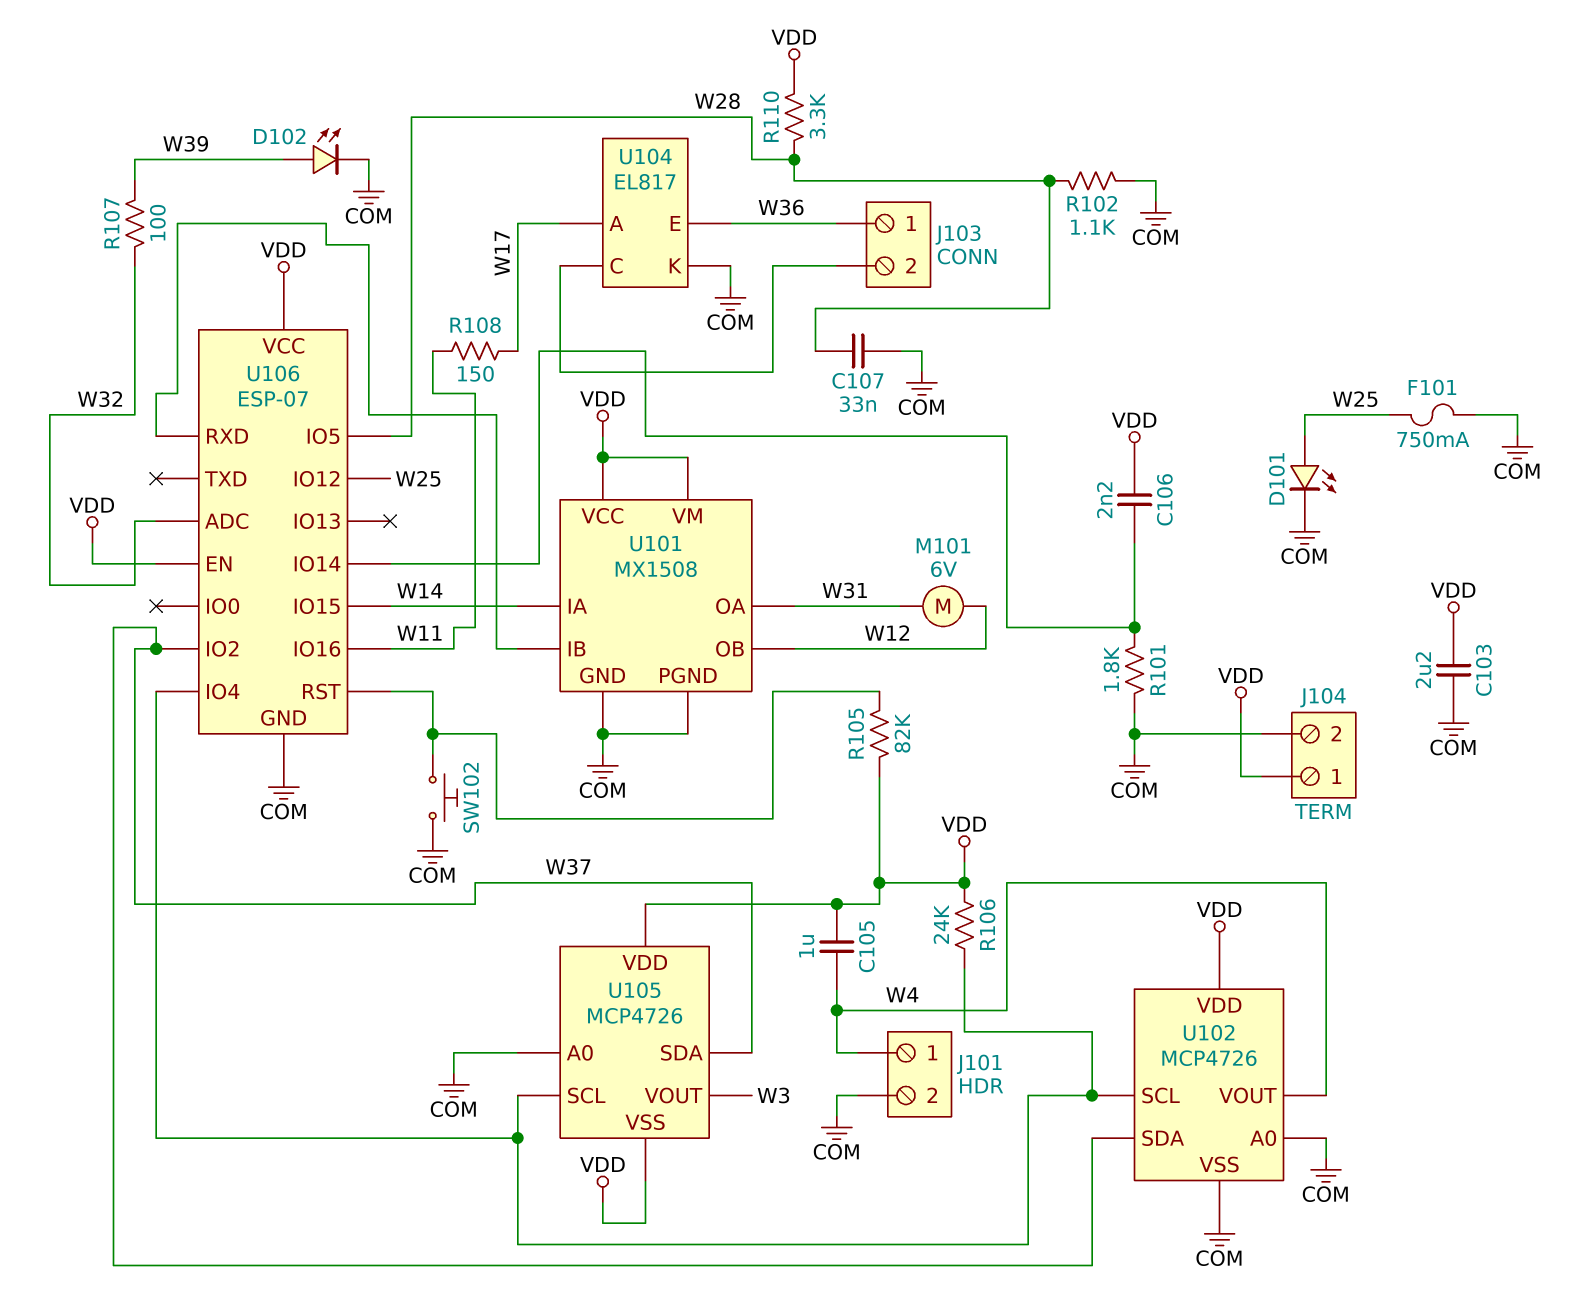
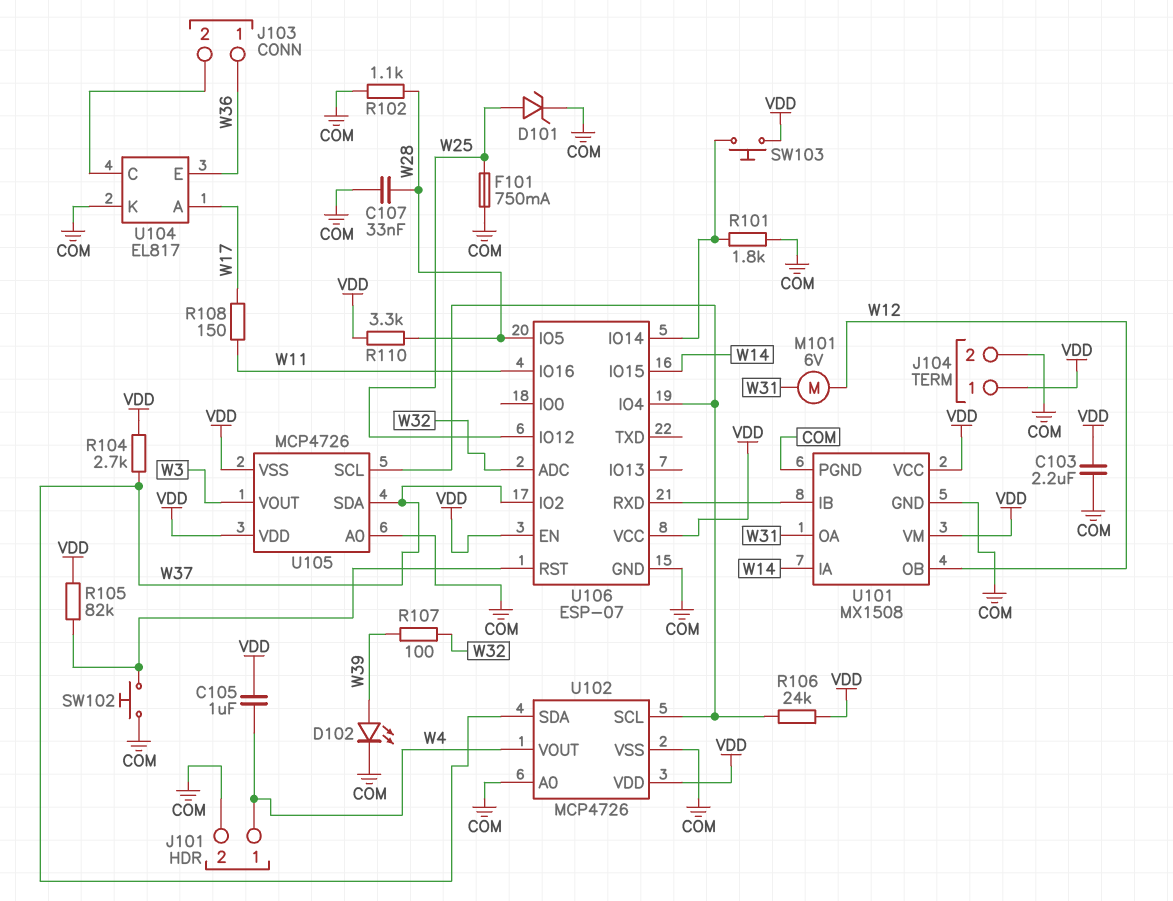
C106: 2.2nF (U106/IO14, VDD) -> none
D101: LED (A W25, K COM) -> zener (A W25, K COM)
R104: none -> 2.7k (VDD, W37)
SW103: none -> button (U106/IO14, VDD)

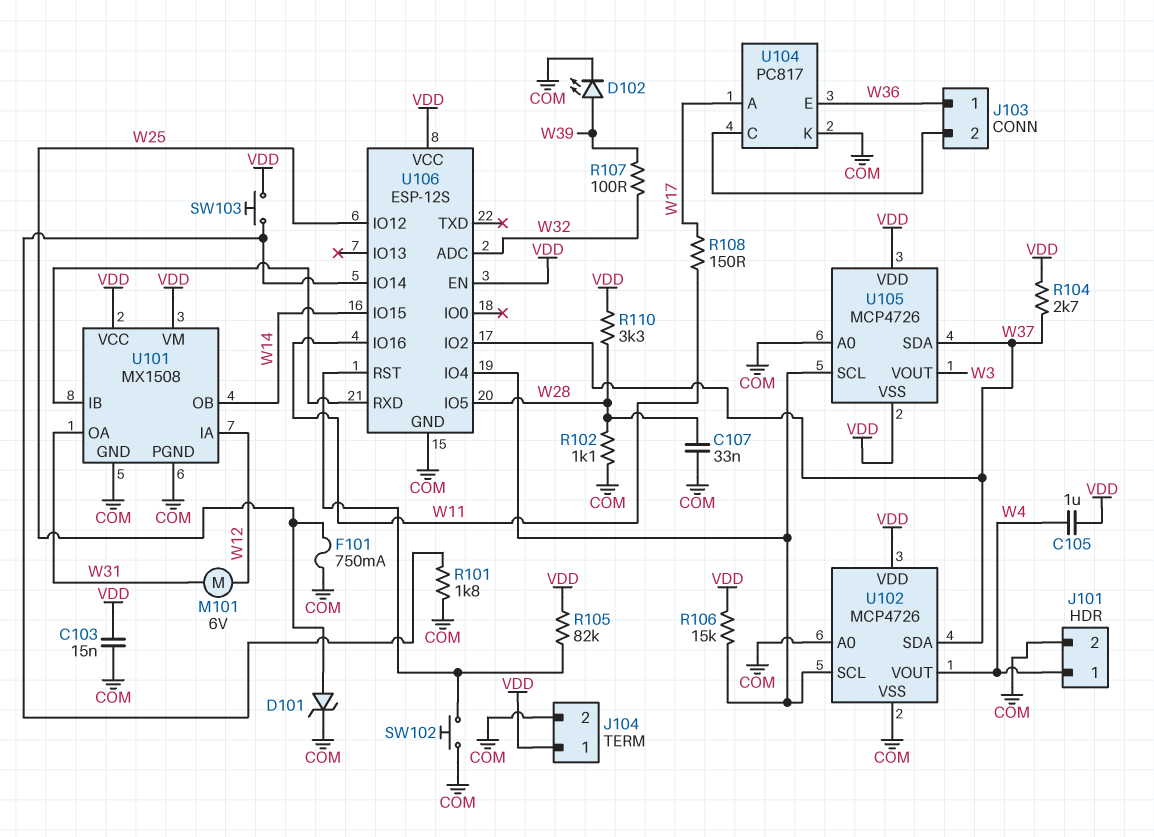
C103: 2.2uF (COM, VDD) -> 15nF (COM, VDD)
R106: 24k (U102/SCL, VDD) -> 15k (U102/SCL, VDD)
U101 pin IA: W14 -> W12
U101 pin OB: W12 -> W14
U104: EL817 -> PC817
U106: ESP-07 -> ESP-12S

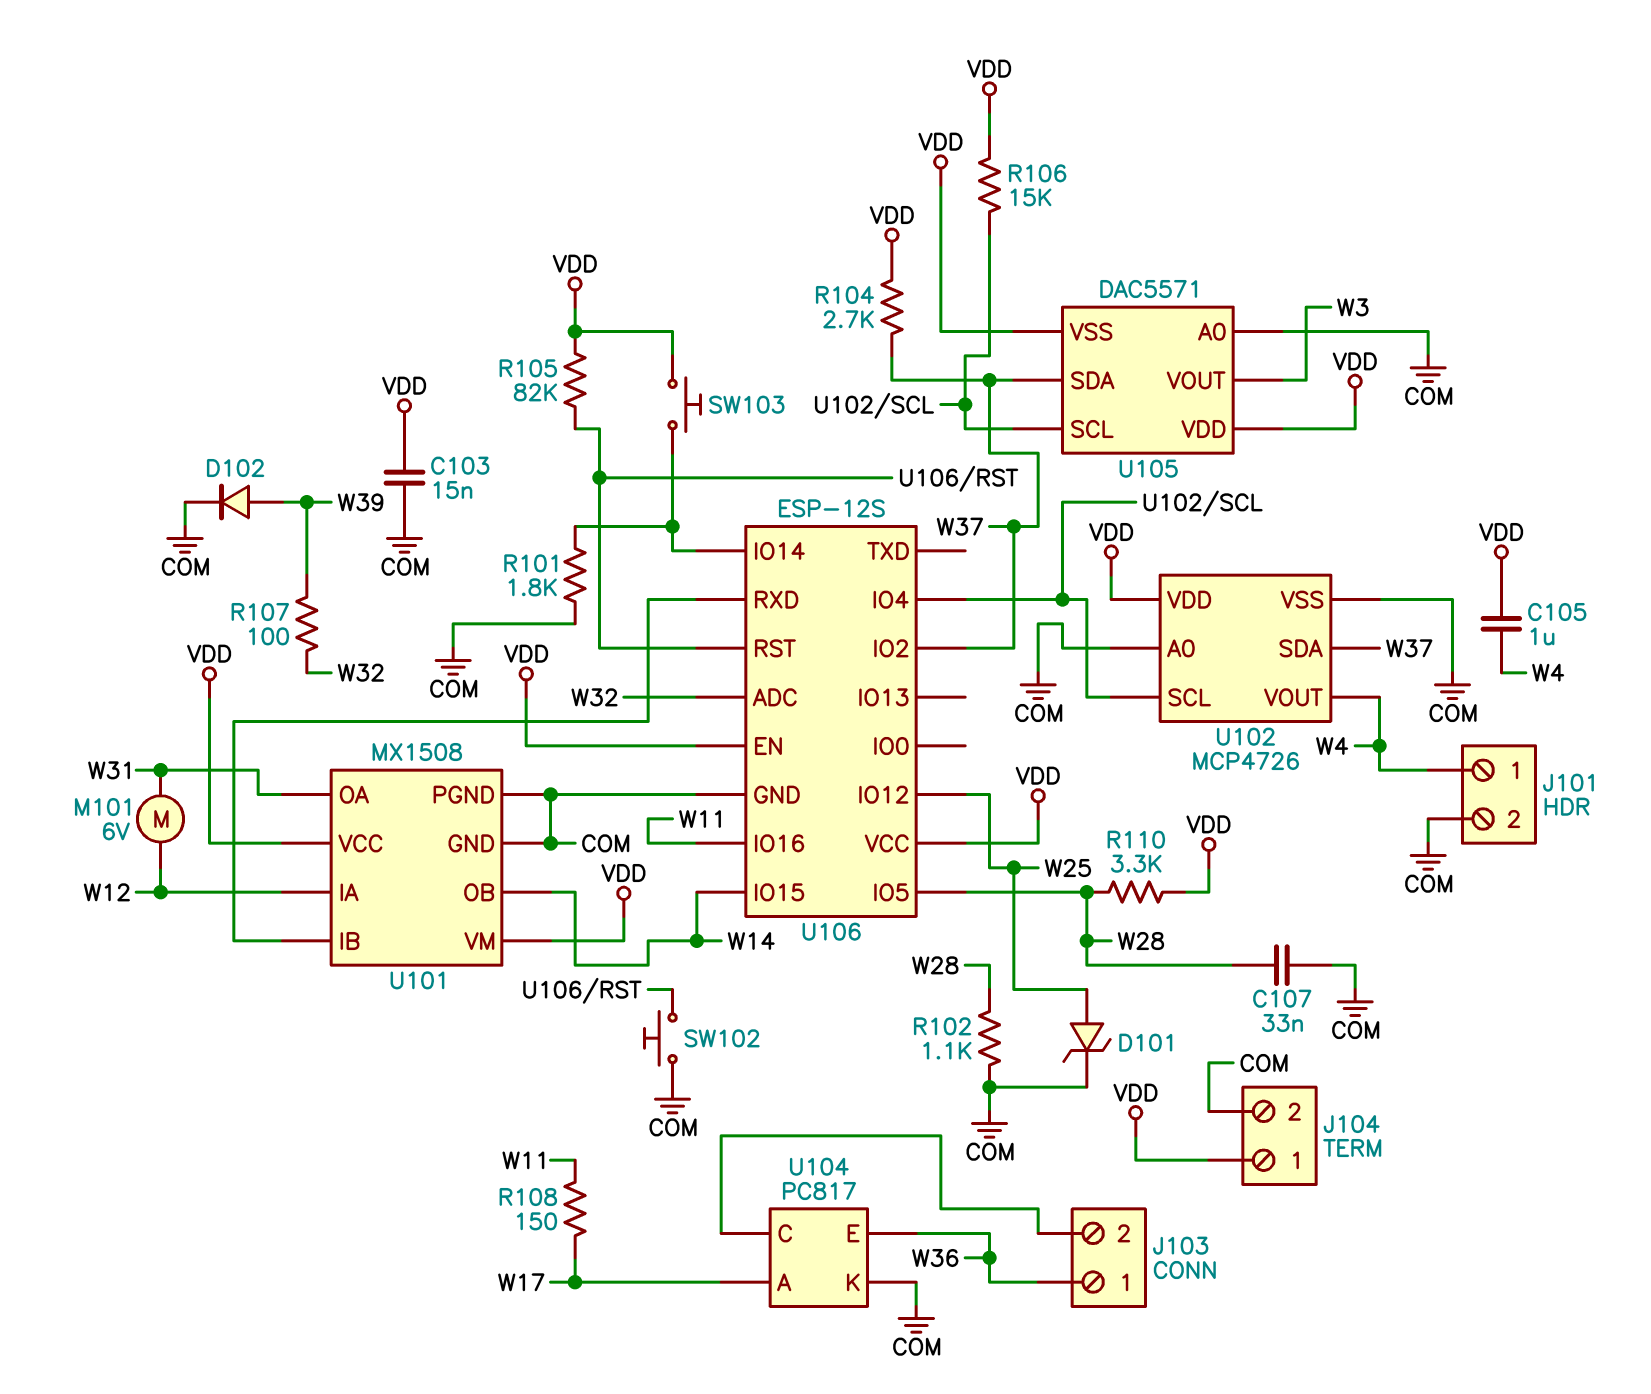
D102: LED (A W39, K COM) -> diode (A W39, K COM)
F101: 750mA (COM, W25) -> none
U105: MCP4726 -> DAC5571

